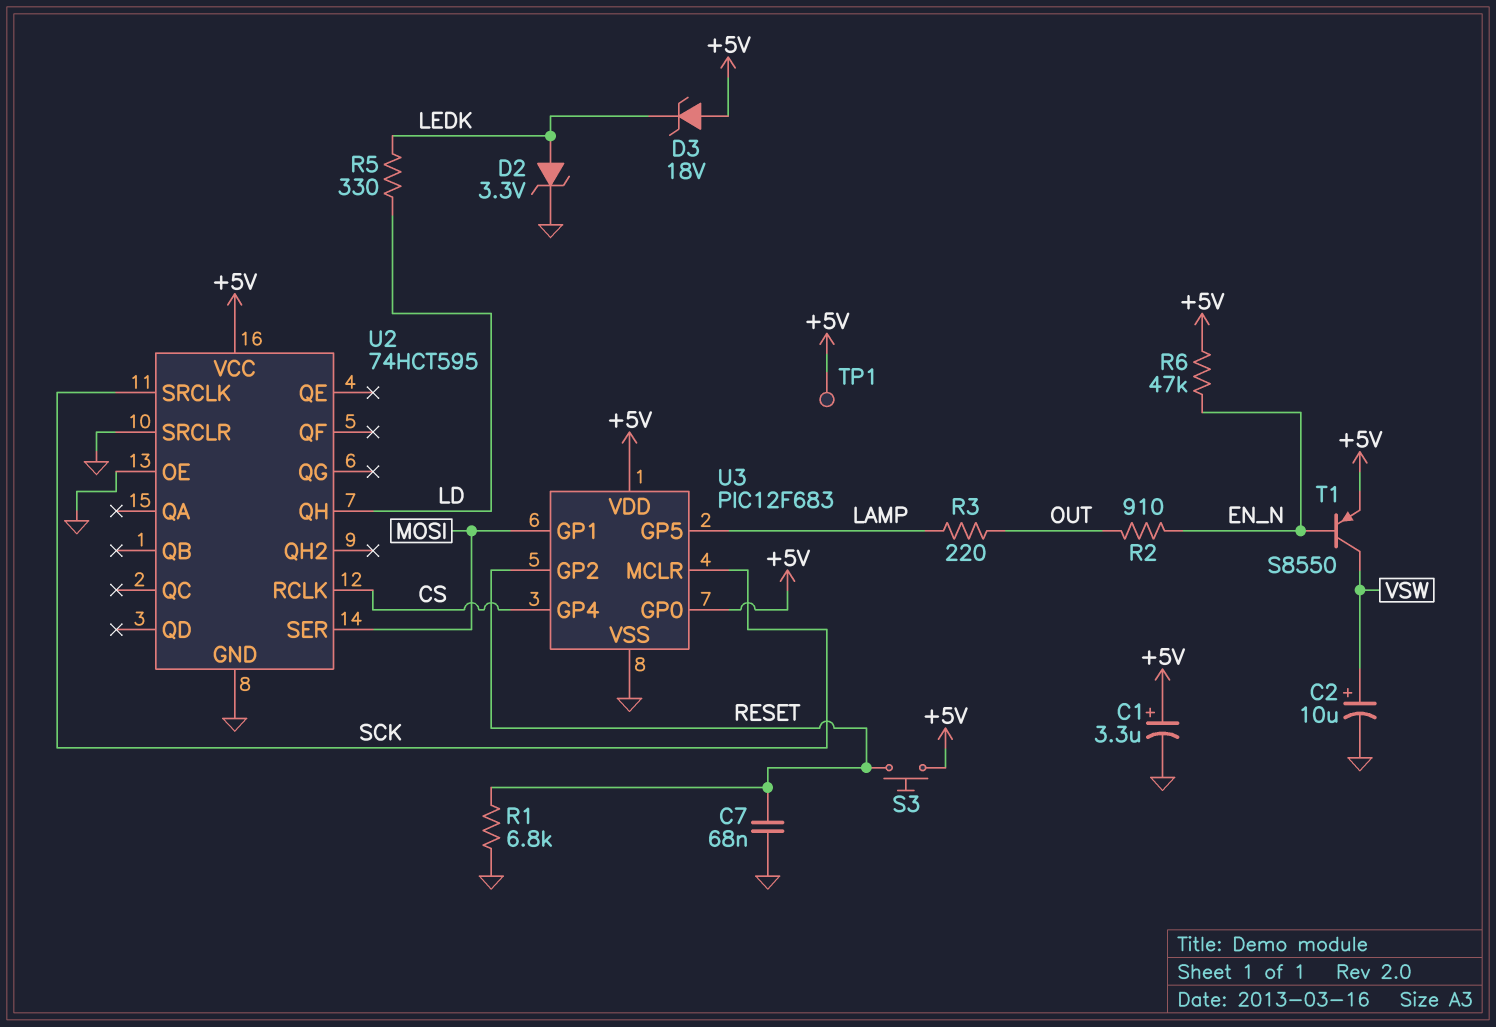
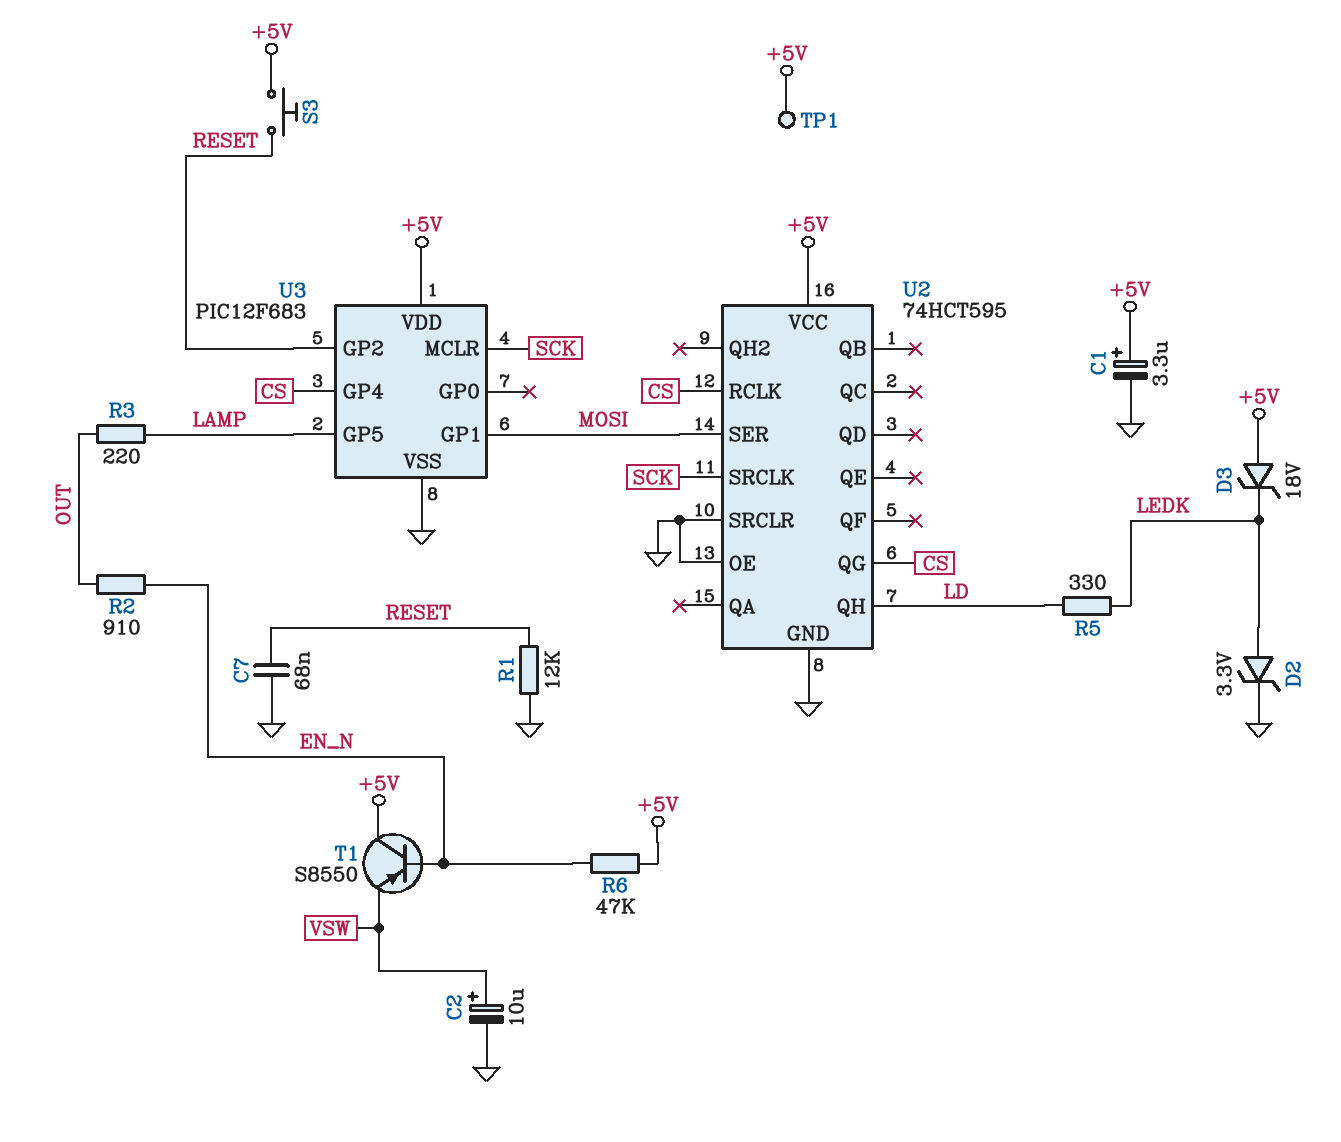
R1: 6.8k (GND, RESET) -> 12k (GND, RESET)
T1: PNP S8550 (B EN_N, C VSW, E +5V) -> PNP S8550 (B EN_N, C +5V, E VSW)
U2 pin QG: none -> CS
U3 pin GP0: +5V -> none

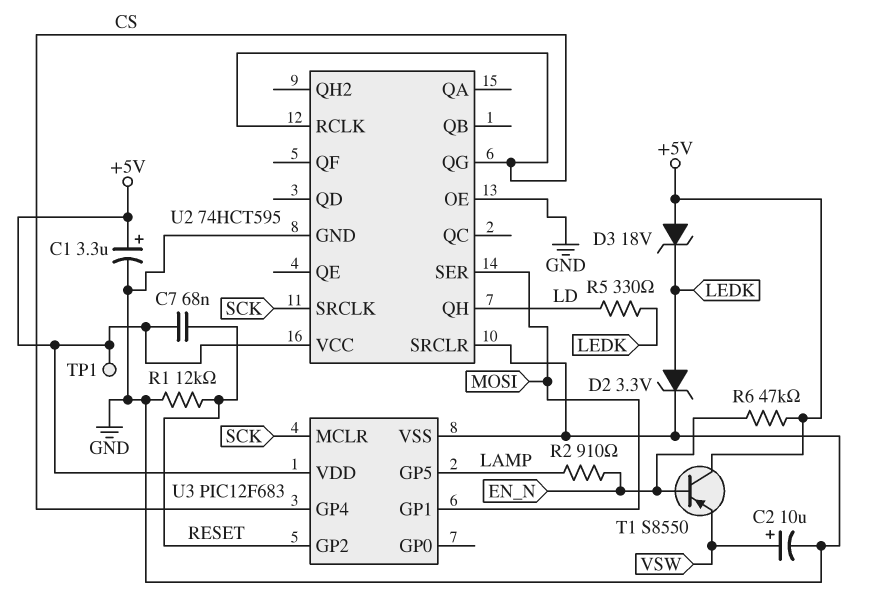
C7: 68nF (GND, RESET) -> 68nF (+5V, RESET)
R2: 910 (EN_N, OUT) -> 910 (EN_N, LAMP)
R3: 220 (LAMP, OUT) -> none
S3: button (+5V, RESET) -> none

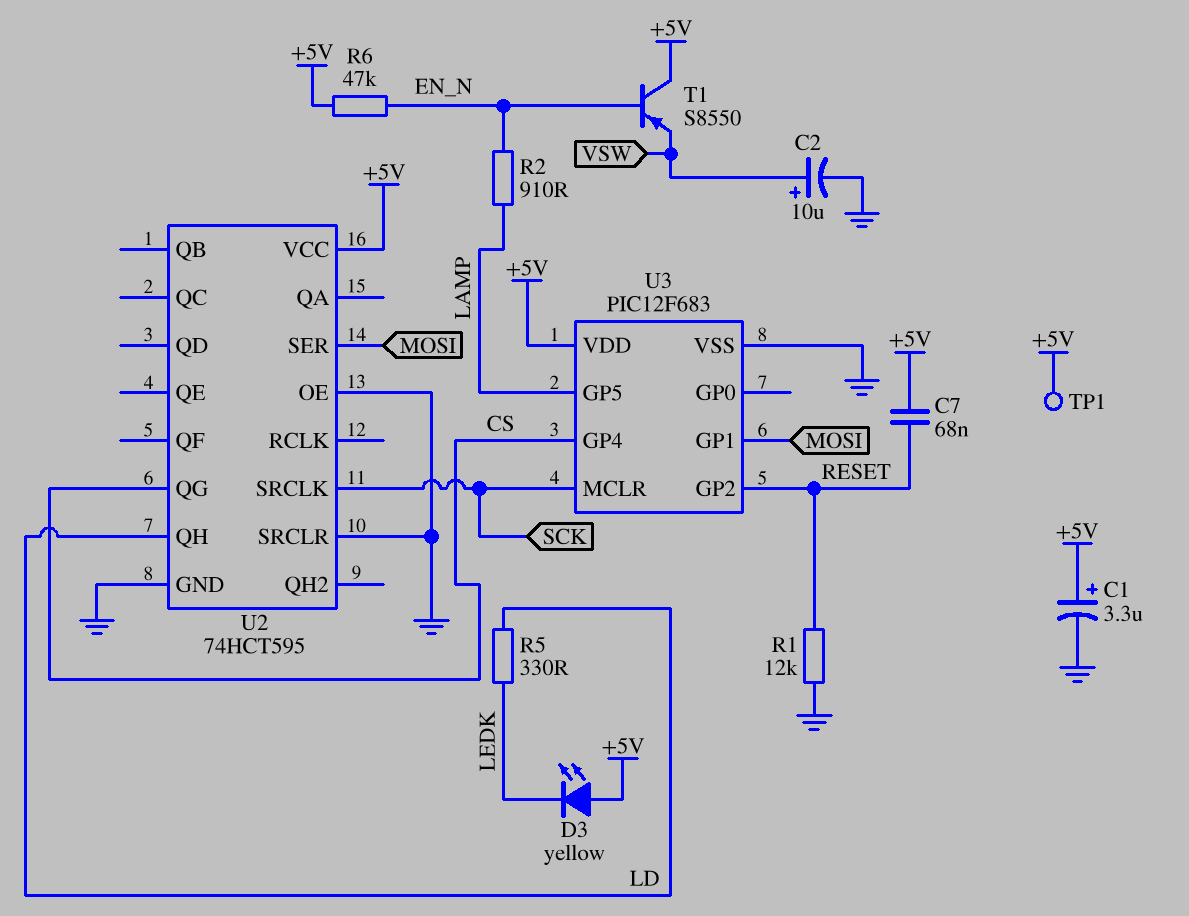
D2: zener 3.3V (A LEDK, K GND) -> none
D3: zener 18V (A +5V, K LEDK) -> LED yellow (A +5V, K LEDK)
U2 pin RCLK: CS -> none

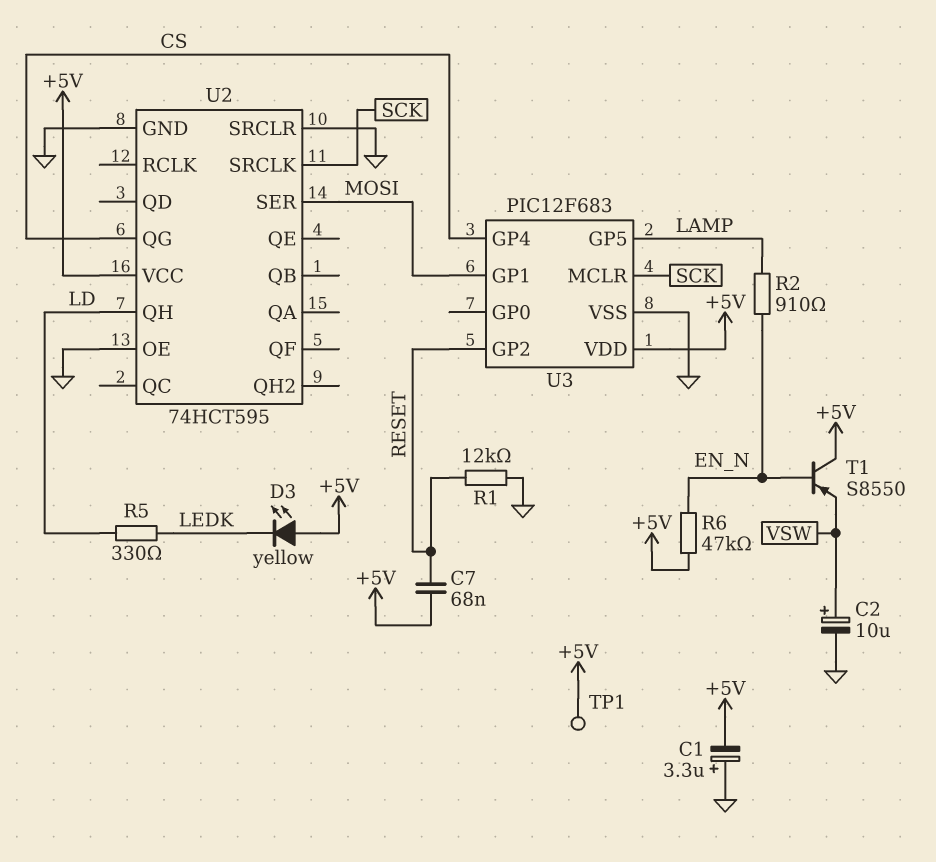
C1: 3.3uF (plus +5V, minus GND) -> 3.3uF (plus GND, minus +5V)

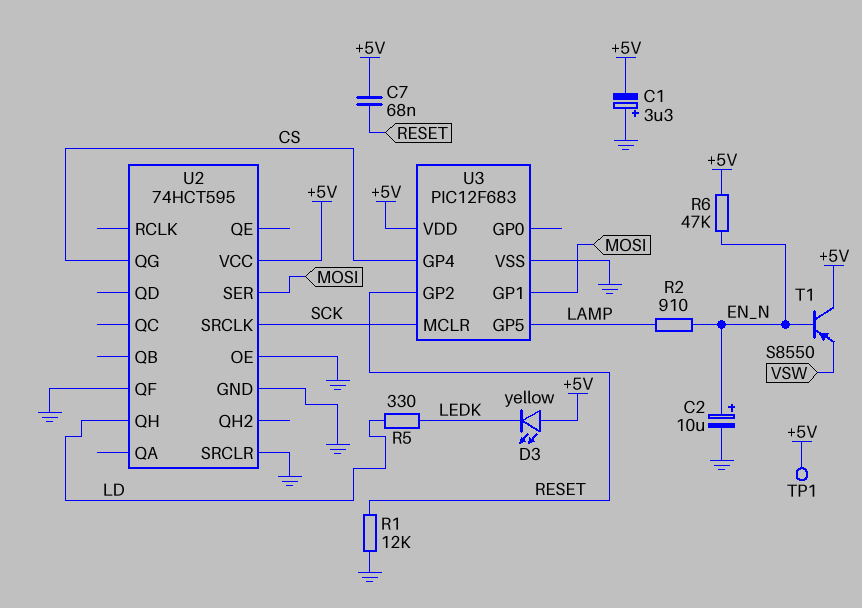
C2: 10uF (plus VSW, minus GND) -> 10uF (plus EN_N, minus GND)
U2 pin QF: none -> GND

